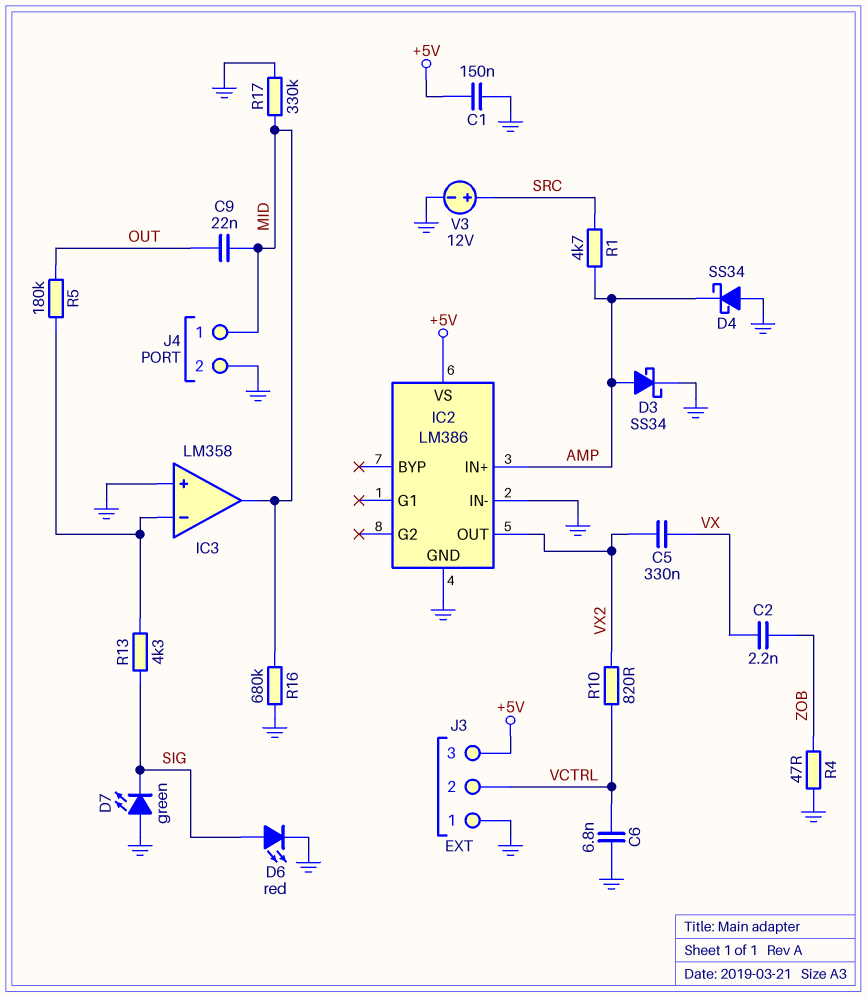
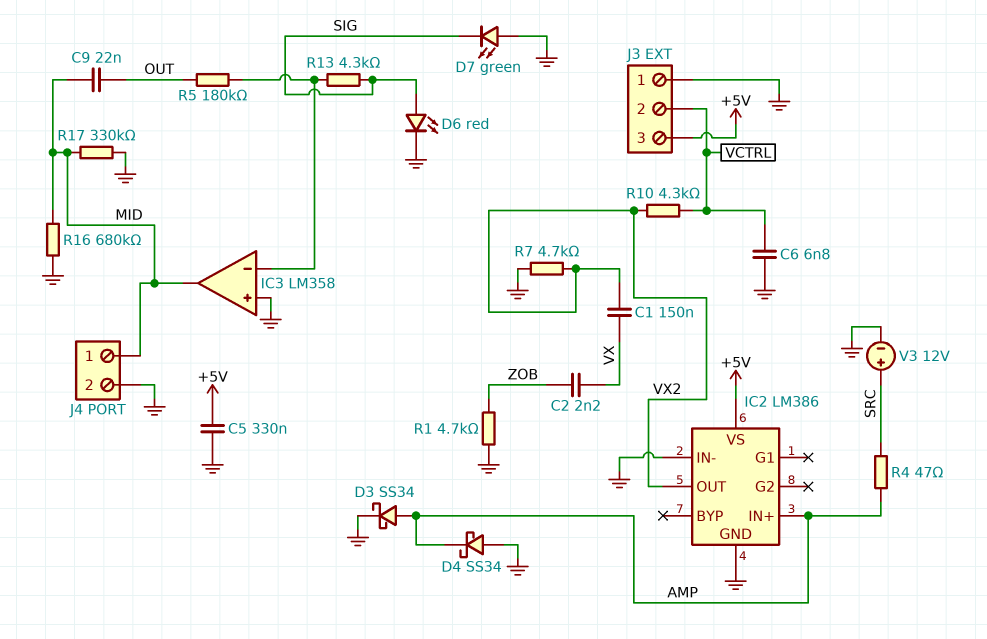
C1: 150nF (+5V, GND) -> 150nF (VX, VX2)
C5: 330nF (VX, VX2) -> 330nF (+5V, GND)
R1: 4.7k (AMP, SRC) -> 4.7k (GND, ZOB)
R4: 47 (GND, ZOB) -> 47 (AMP, SRC)
R7: none -> 4.7k (GND, VX2)
R10: 820 (VCTRL, VX2) -> 4.3k (VCTRL, VX2)

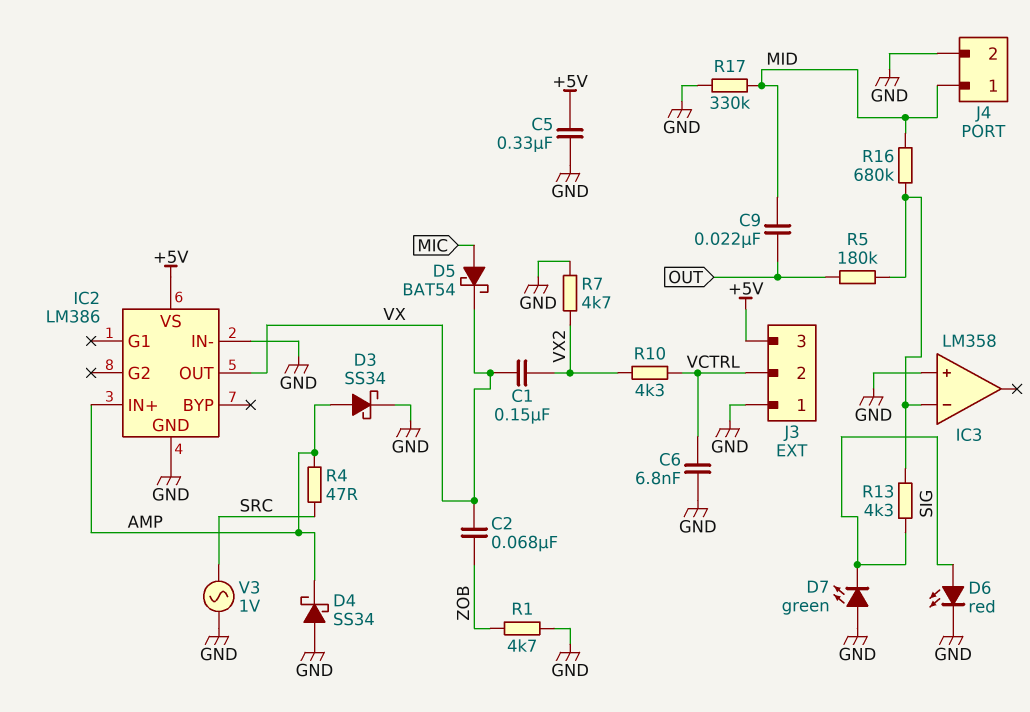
C2: 2.2nF (VX, ZOB) -> 68nF (VX, ZOB)
D5: none -> schottky BAT54 (A MIC, K VX)
IC2 pin OUT: VX2 -> VX
IC3 pin out: MID -> none
R16: 680k (GND, MID) -> 680k (IC3/in-, MID)
V3: 12V (plus SRC, minus GND) -> AC 1V (GND, SRC)

